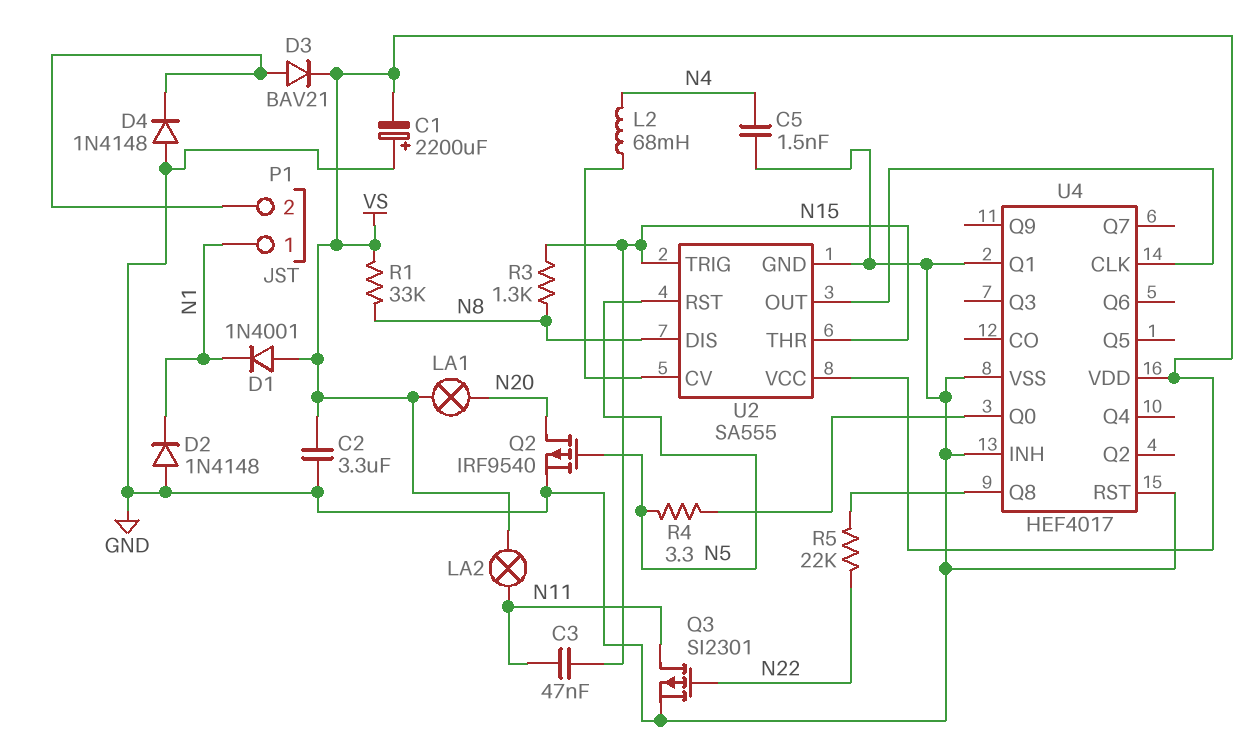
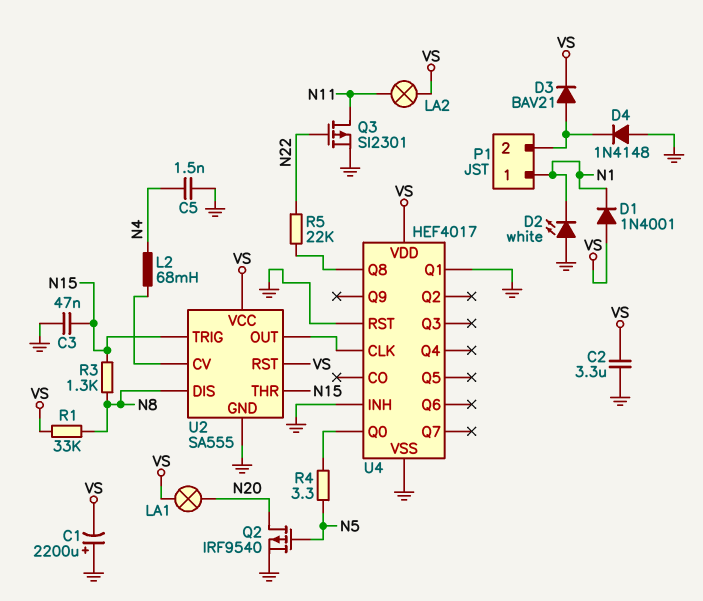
C3: 47nF (N11, N15) -> 47nF (GND, N15)
D2: diode 1N4148 (A GND, K N1) -> LED white (A GND, K N1)
U2 pin RST: N5 -> VS

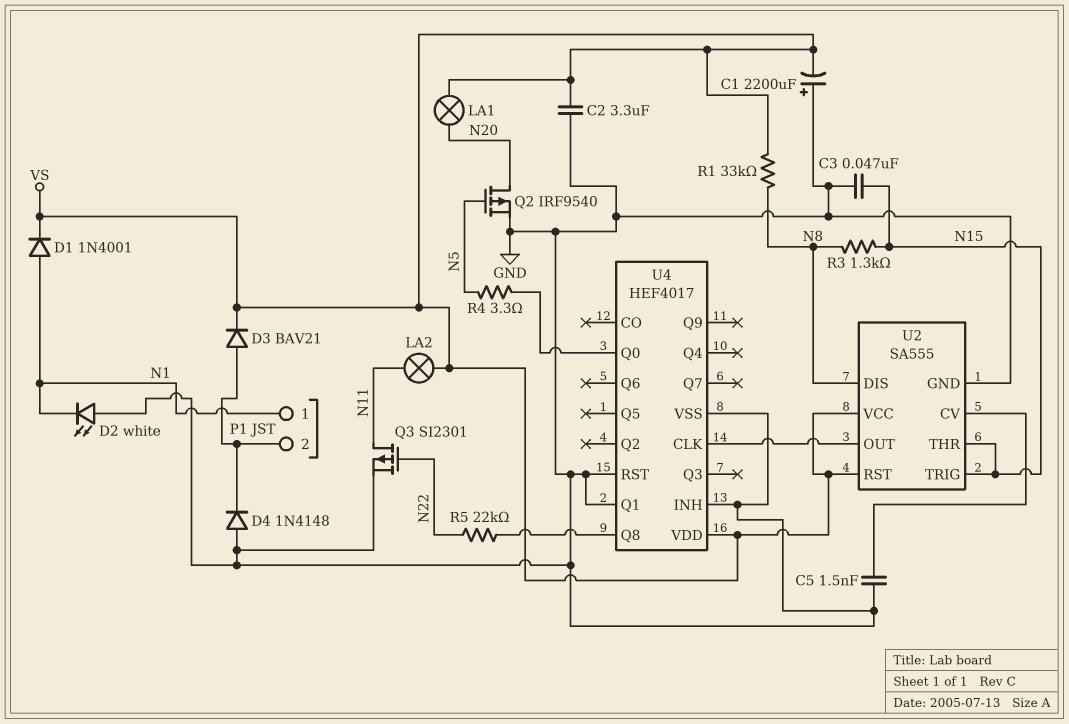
C5: 1.5nF (GND, N4) -> 1.5nF (GND, U2/CV)
D1: diode 1N4001 (A VS, K N1) -> diode 1N4001 (A N1, K VS)
L2: 68mH (N4, U2/CV) -> none

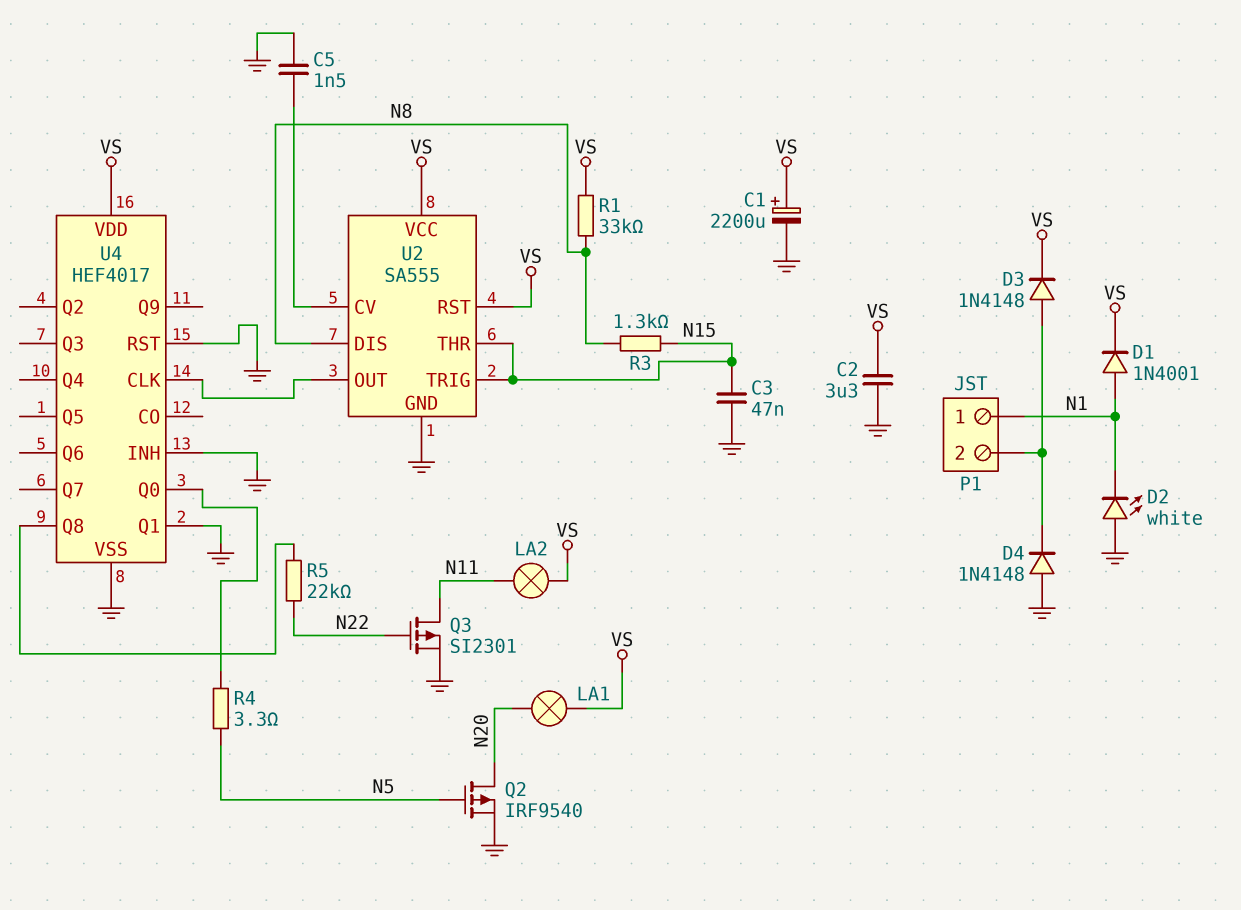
C1: 2200uF (plus GND, minus VS) -> 2200uF (plus VS, minus GND)
D3: diode BAV21 (A P1/2, K VS) -> diode 1N4148 (A P1/2, K VS)

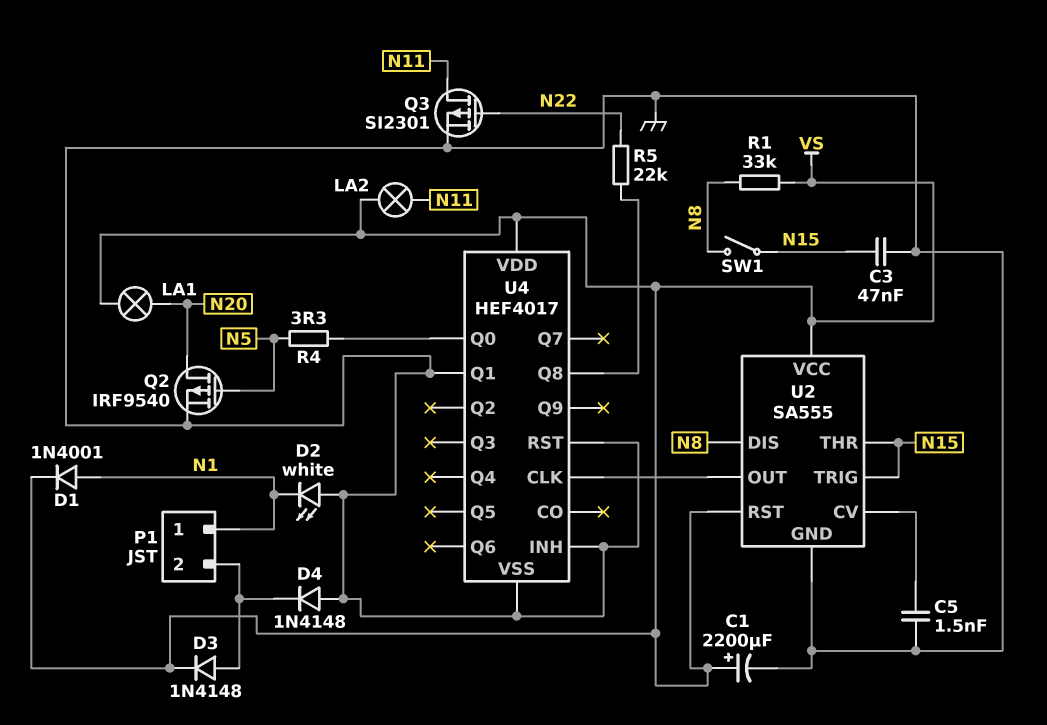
C2: 3.3uF (GND, VS) -> none
R3: 1.3k (N8, N15) -> none
SW1: none -> switch (N8, N15)

